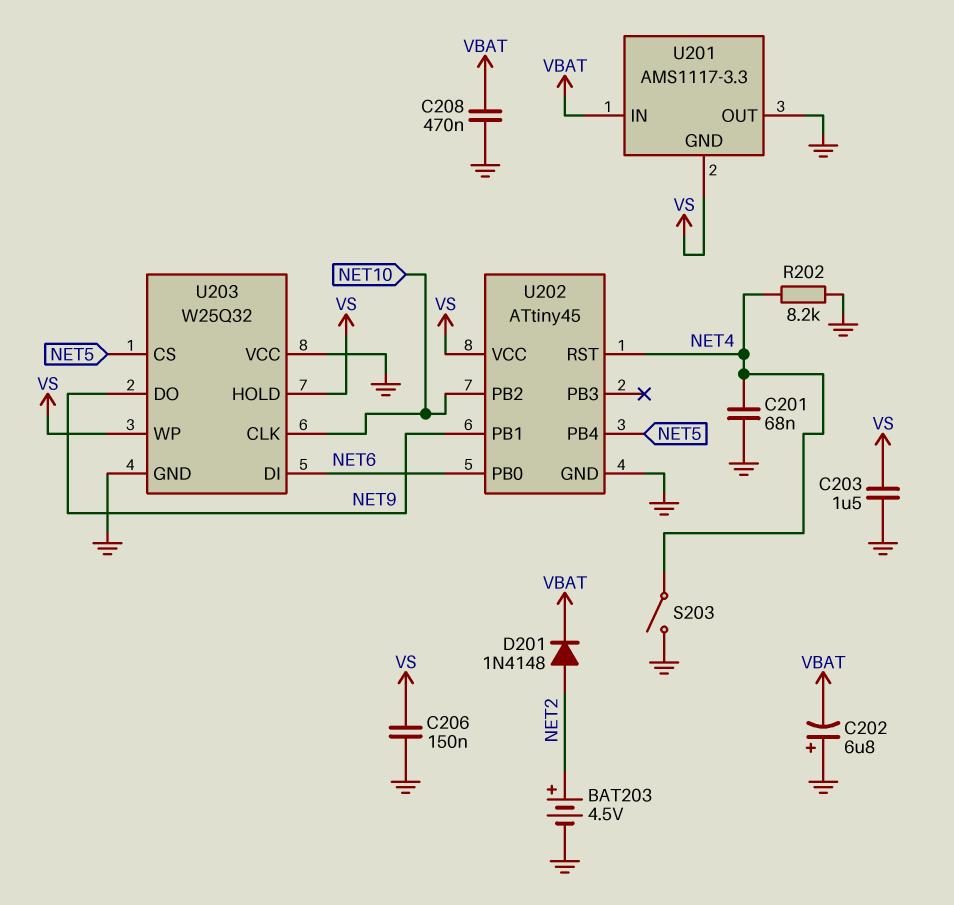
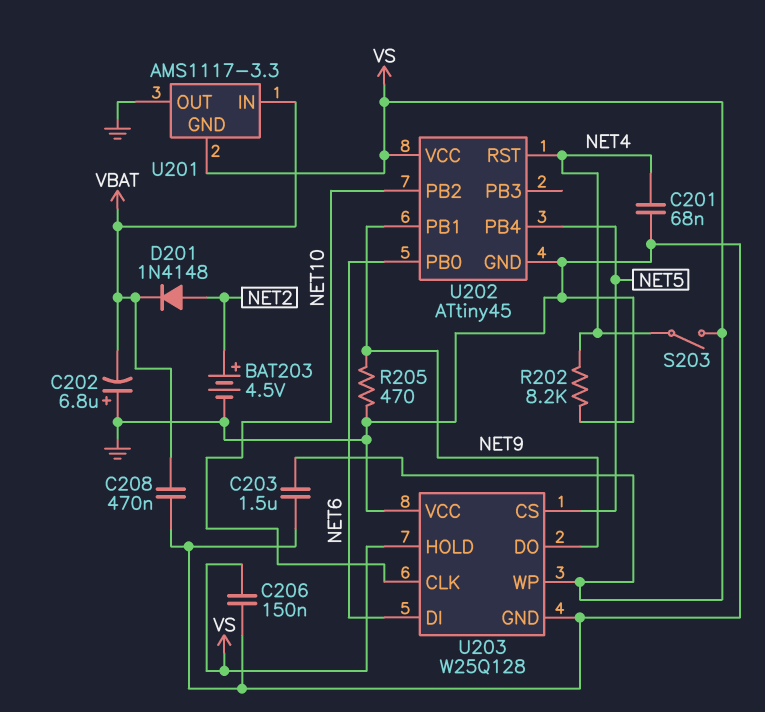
R205: none -> 470 (GND, NET9)
S203: switch (GND, NET4) -> switch (NET4, VS)
U203: W25Q32 -> W25Q128

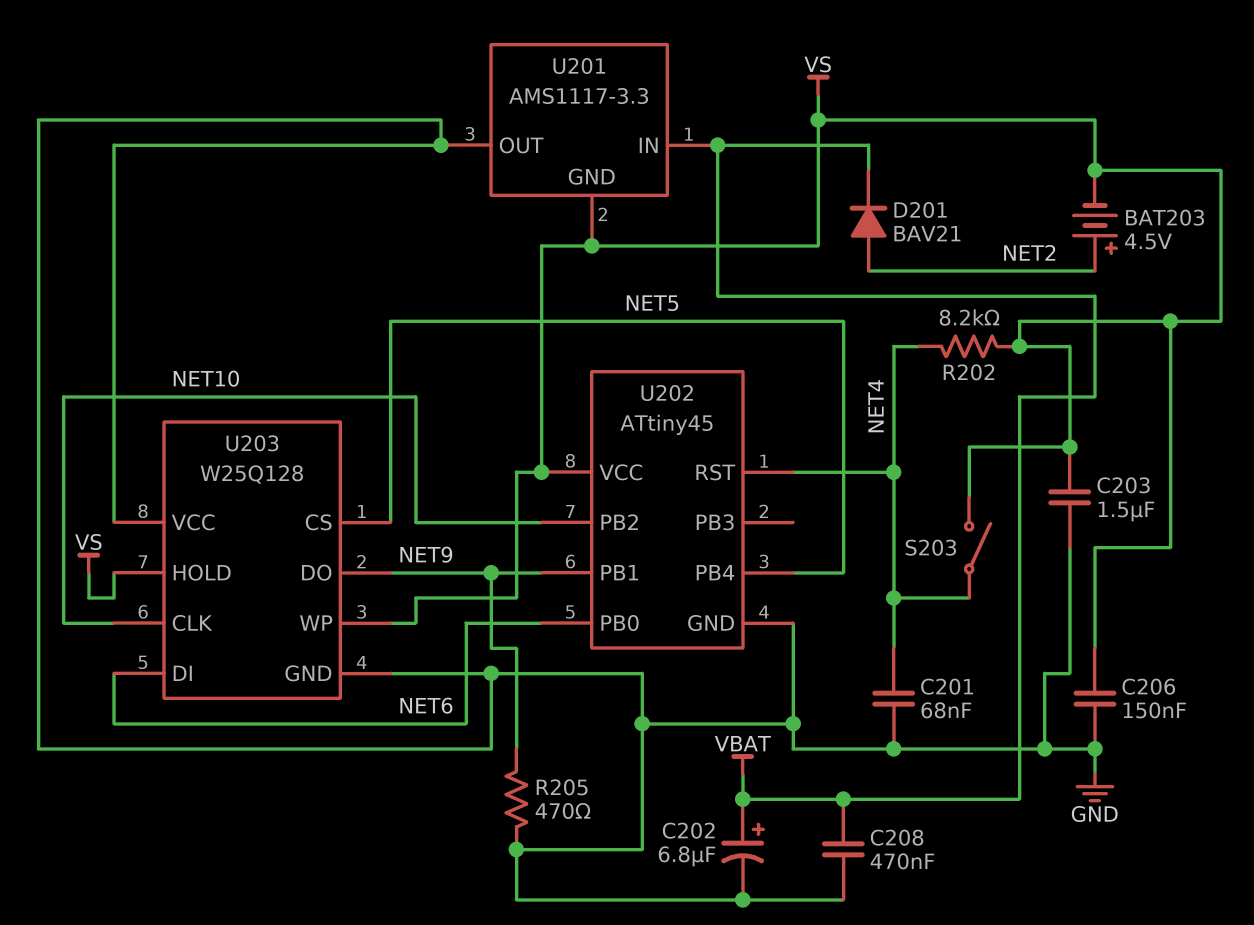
BAT203: 4.5V (plus NET2, minus GND) -> 4.5V (plus NET2, minus VS)
C202: 6.8uF (plus GND, minus VBAT) -> 6.8uF (plus VBAT, minus GND)
D201: diode 1N4148 (A NET2, K VBAT) -> diode BAV21 (A NET2, K VBAT)
R202: 8.2k (GND, NET4) -> 8.2k (NET4, VS)

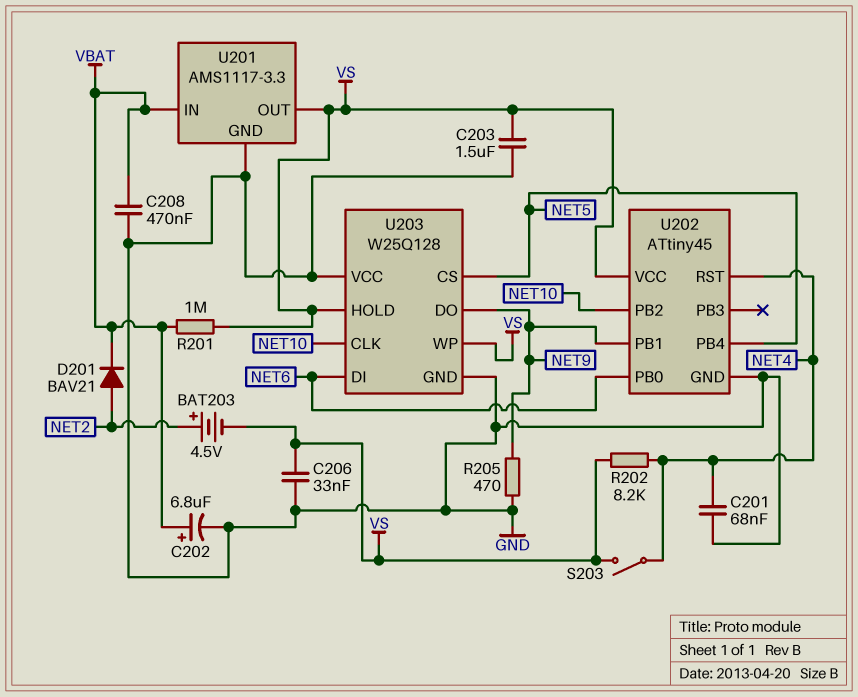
C206: 150nF (GND, VS) -> 33nF (GND, VS)
R201: none -> 1M (VBAT, VS)
U201 pin GND: VS -> GND
U201 pin OUT: GND -> VS

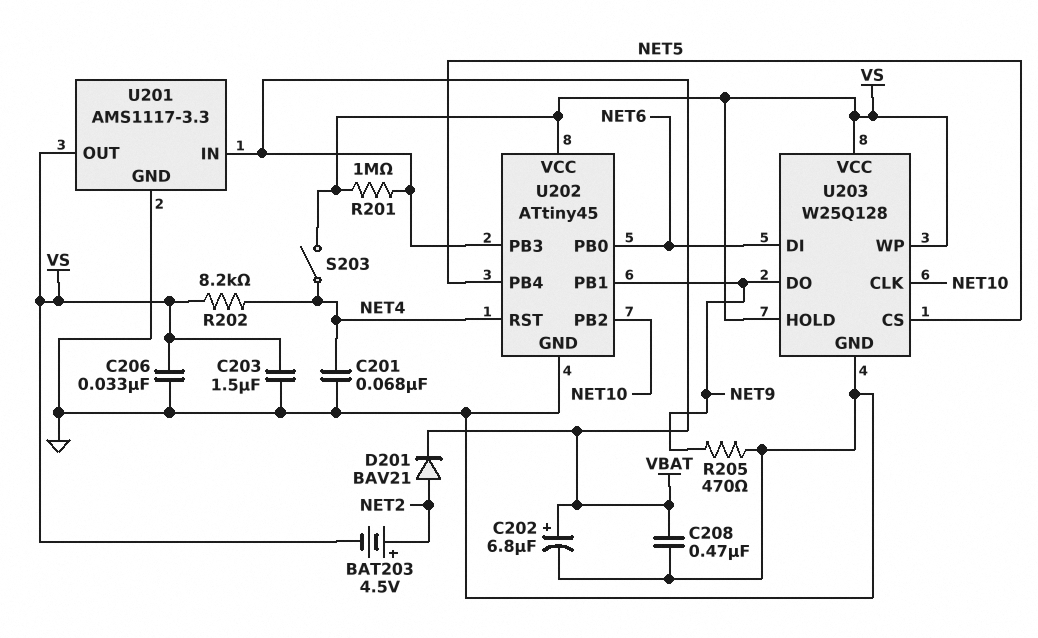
U202 pin PB3: none -> VBAT
U203 pin VCC: GND -> VS

